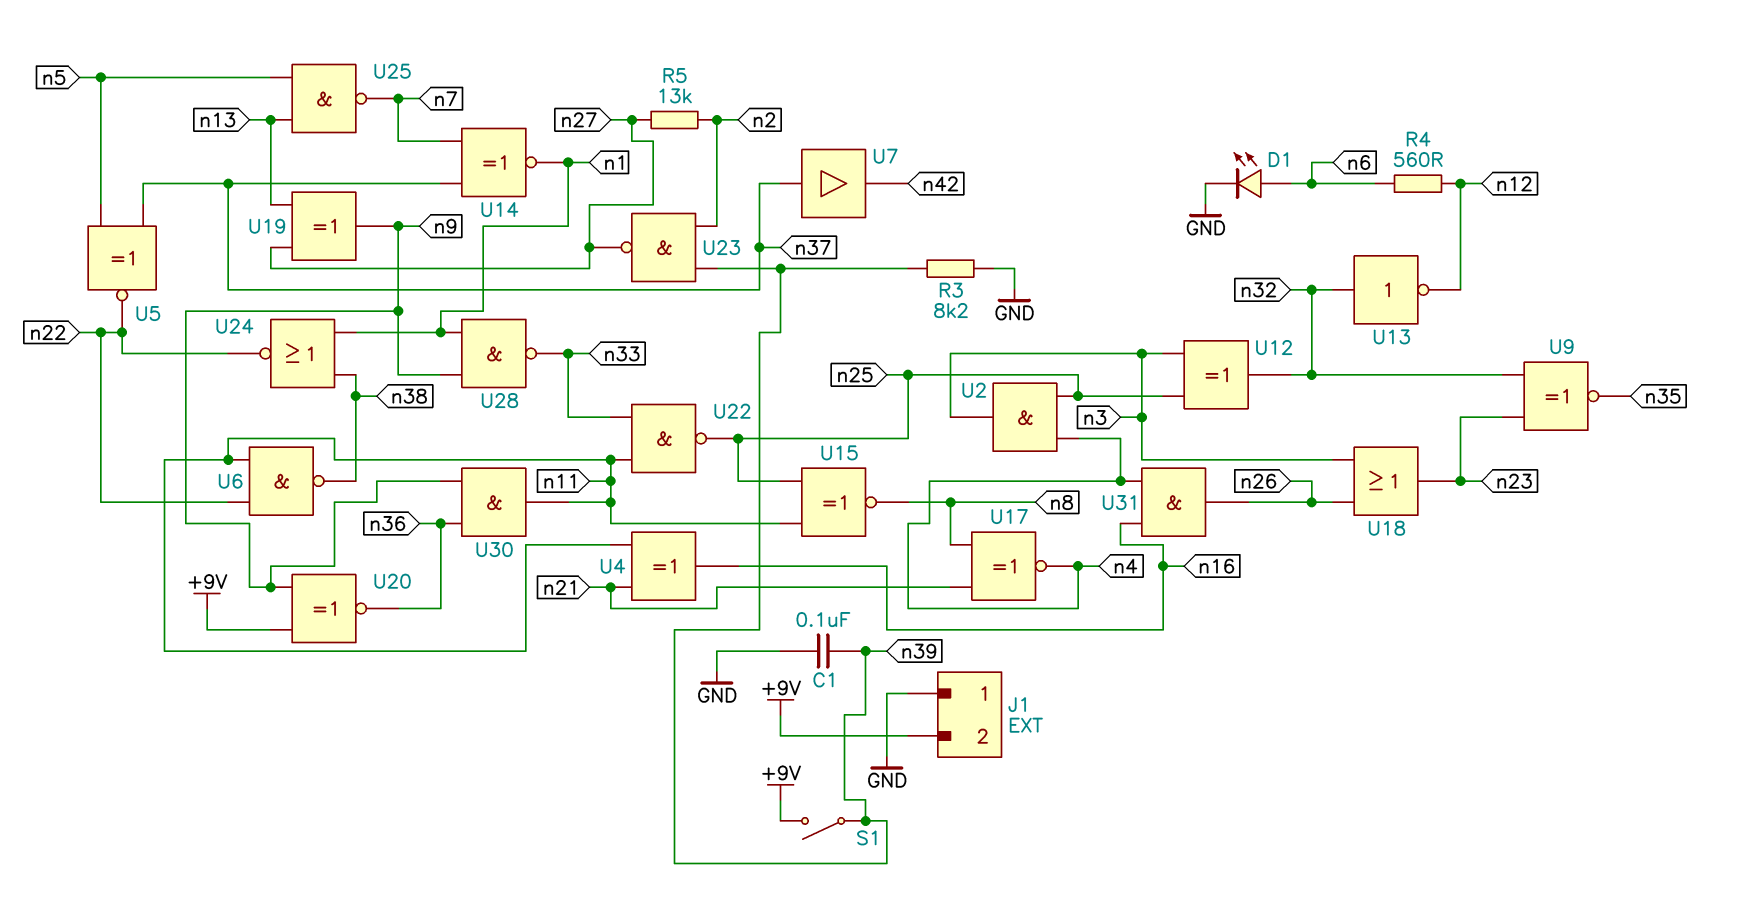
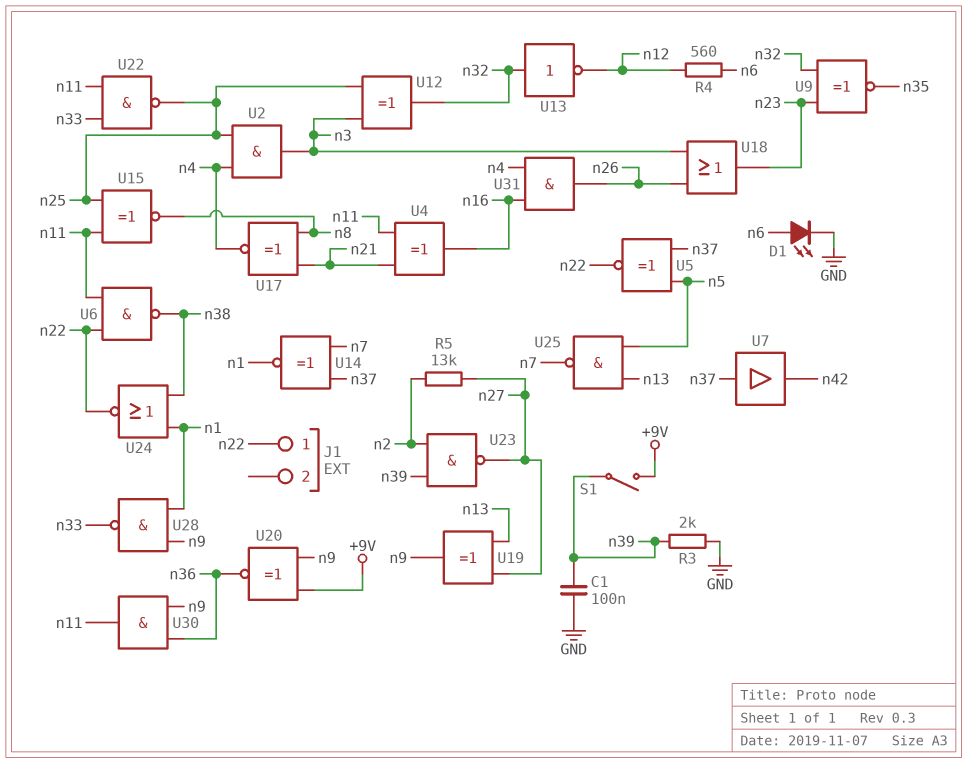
J1 pin 1: GND -> n22
J1 pin 2: +9V -> none
R3: 8.2k (GND, n39) -> 2k (GND, n39)

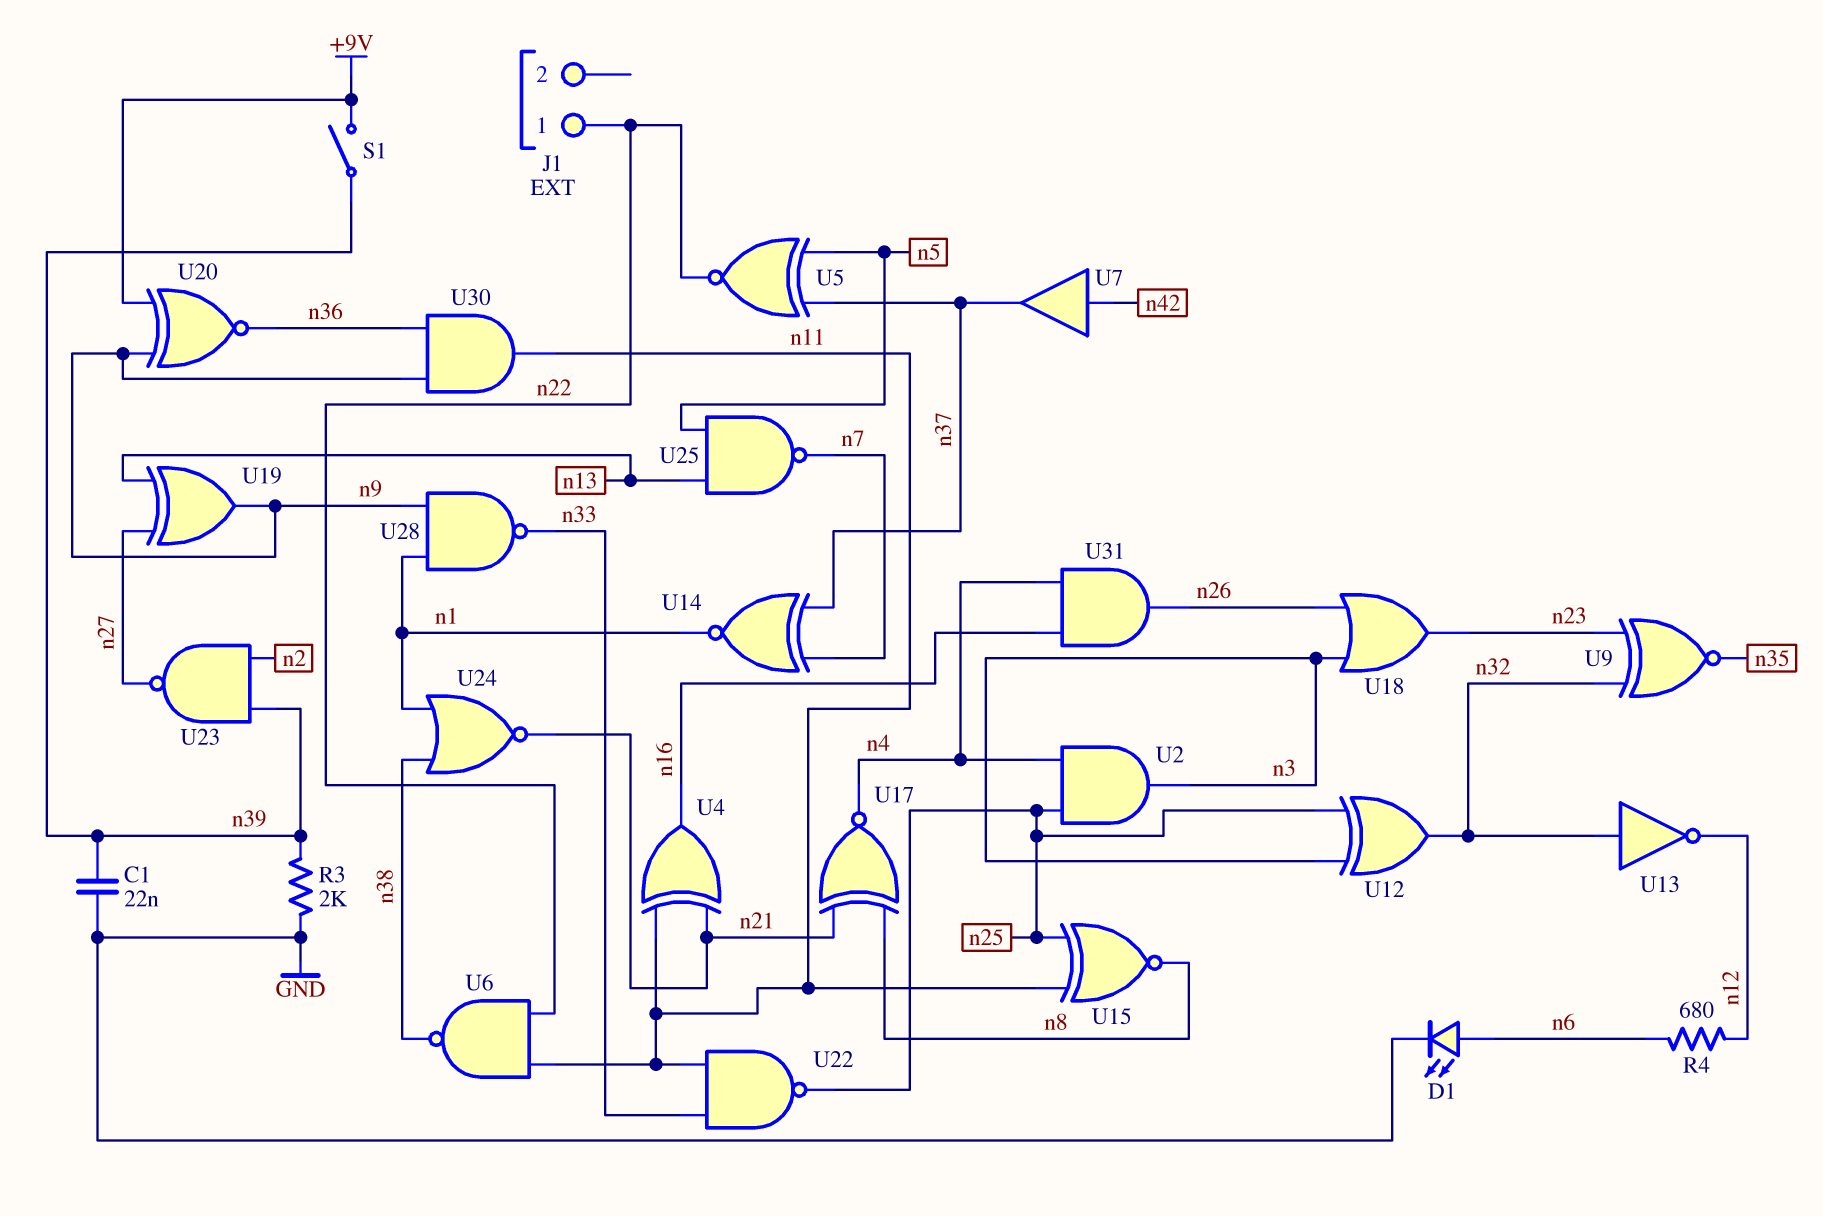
C1: 100nF (GND, n39) -> 22nF (GND, n39)
R4: 560 (n6, n12) -> 680 (n6, n12)
R5: 13k (n2, n27) -> none
U7: buffer (in n37, out n42) -> buffer (in n42, out n37)
U24: NOR (in n1, in n38, out n22) -> NOR (in n1, in n38, out n21)

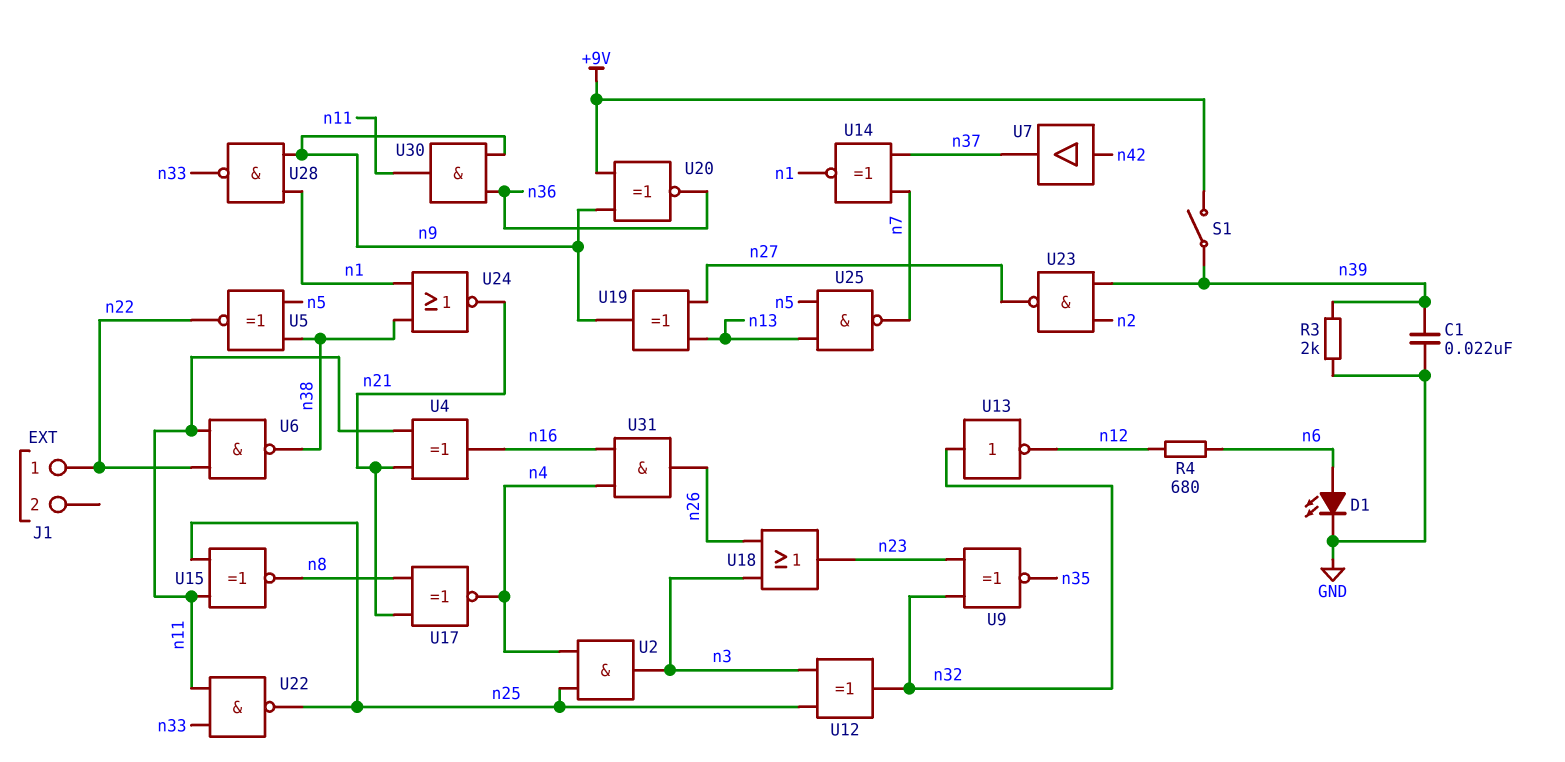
U5: XNOR (in n5, in n37, out n22) -> XNOR (in n5, in n38, out n22)

